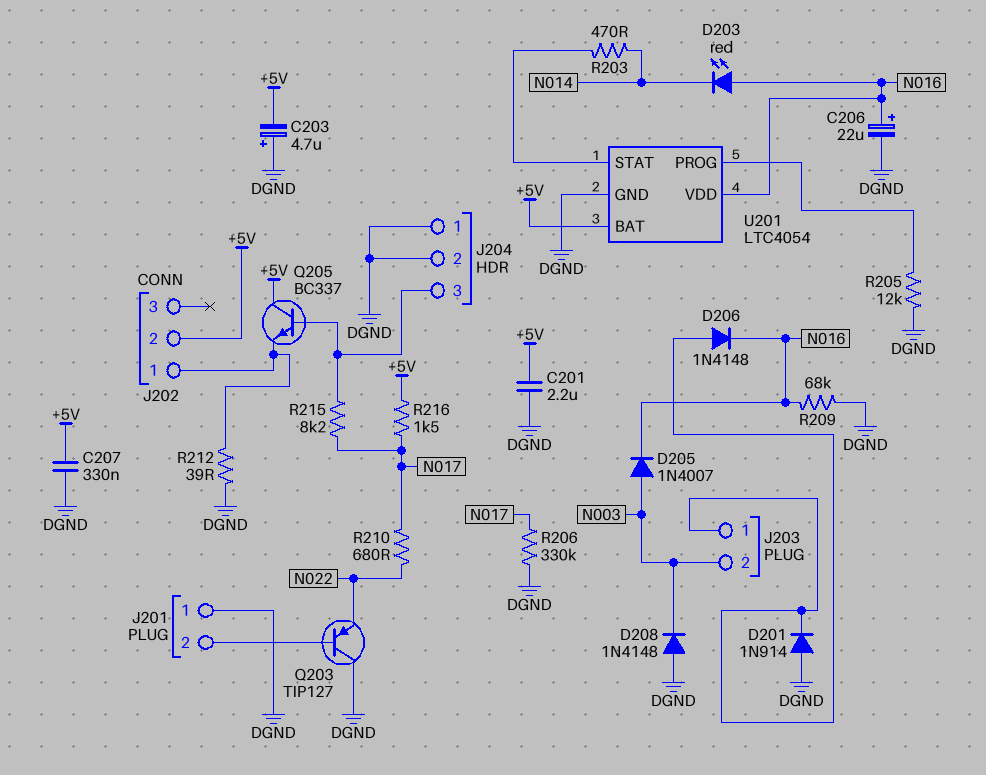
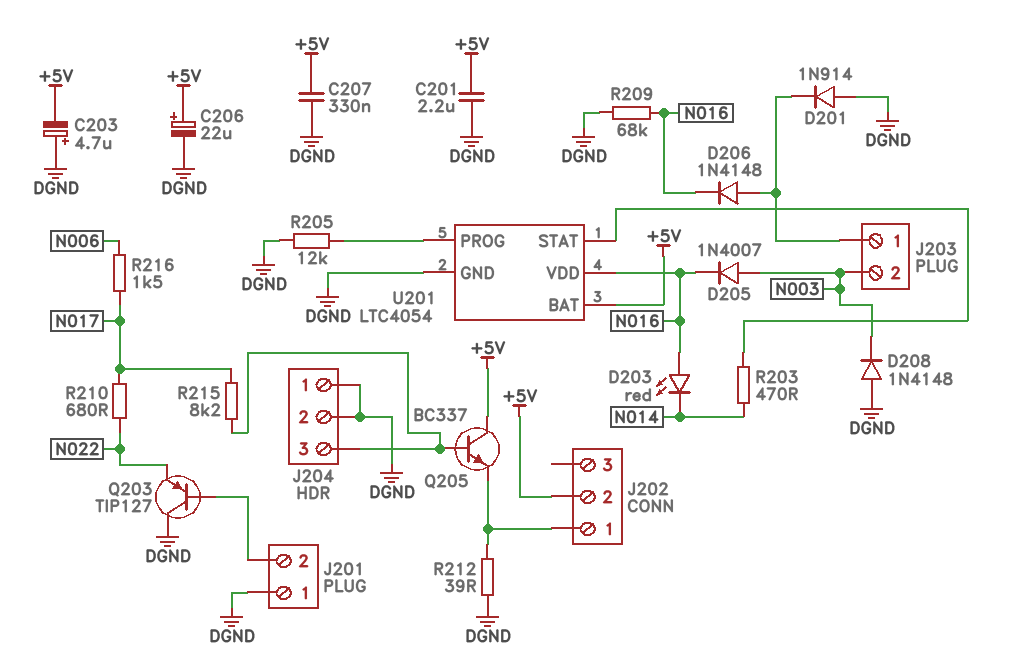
C206: 22uF (plus N016, minus DGND) -> 22uF (plus +5V, minus DGND)
R206: 330k (DGND, N017) -> none
R216: 1.5k (+5V, N017) -> 1.5k (N006, N017)

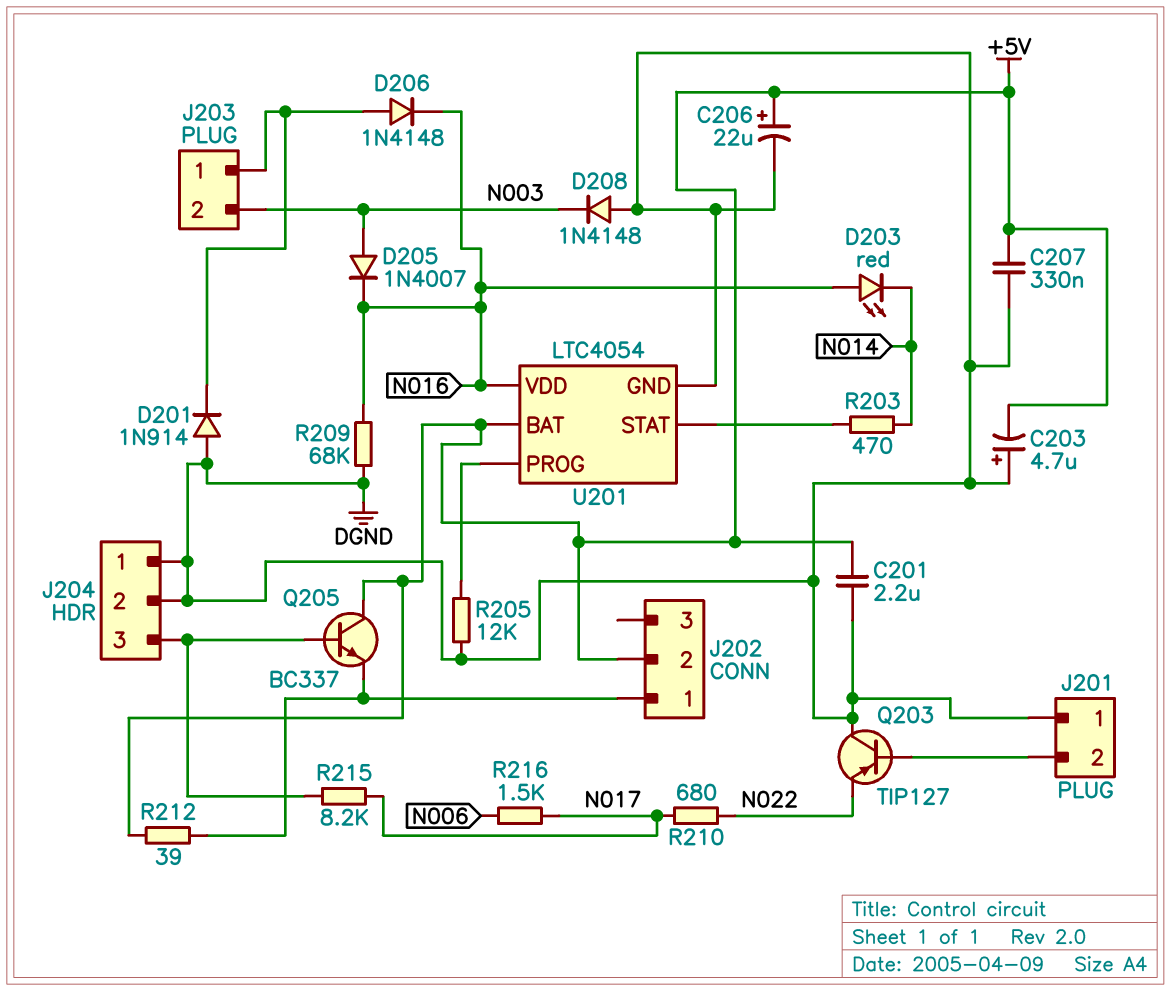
R212: 39 (DGND, J202/1) -> 39 (+5V, J202/1)

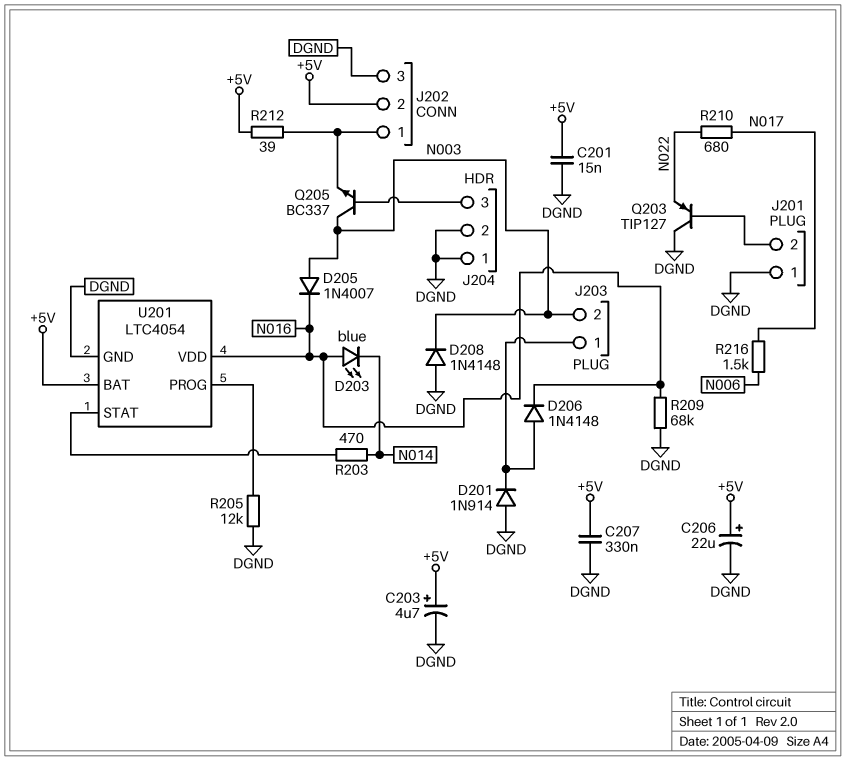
C201: 2.2uF (+5V, DGND) -> 15nF (+5V, DGND)
C203: 4.7uF (plus DGND, minus +5V) -> 4.7uF (plus +5V, minus DGND)
D203: LED red (A N016, K N014) -> LED blue (A N016, K N014)
J202 pin 3: none -> DGND
Q205: NPN BC337 (B J204/3, C +5V, E J202/1) -> NPN BC337 (B J204/3, C N003, E J202/1)
R215: 8.2k (J204/3, N017) -> none

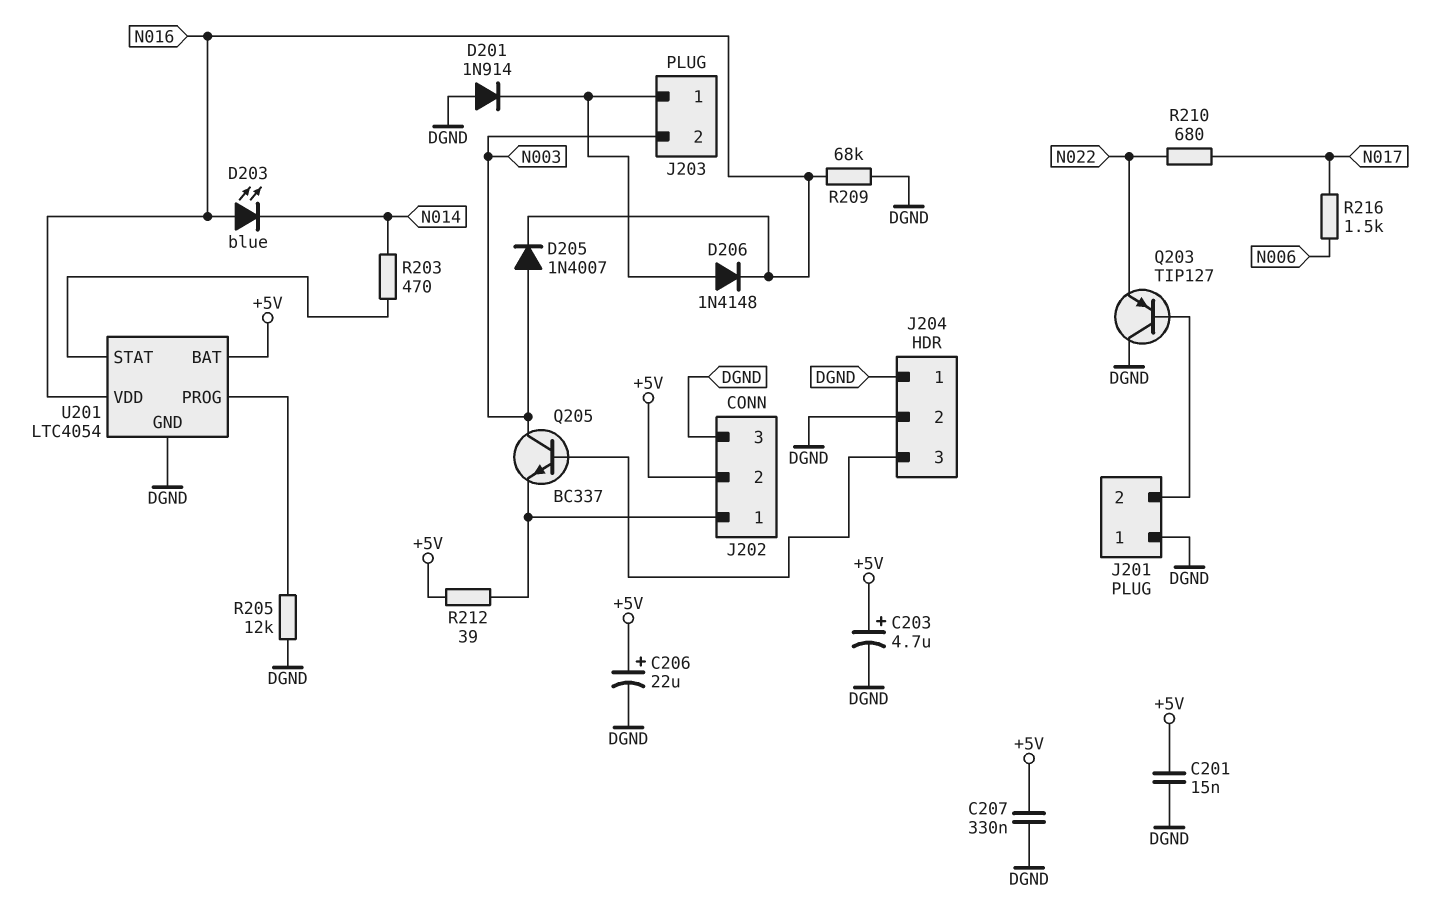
D208: diode 1N4148 (A DGND, K N003) -> none

